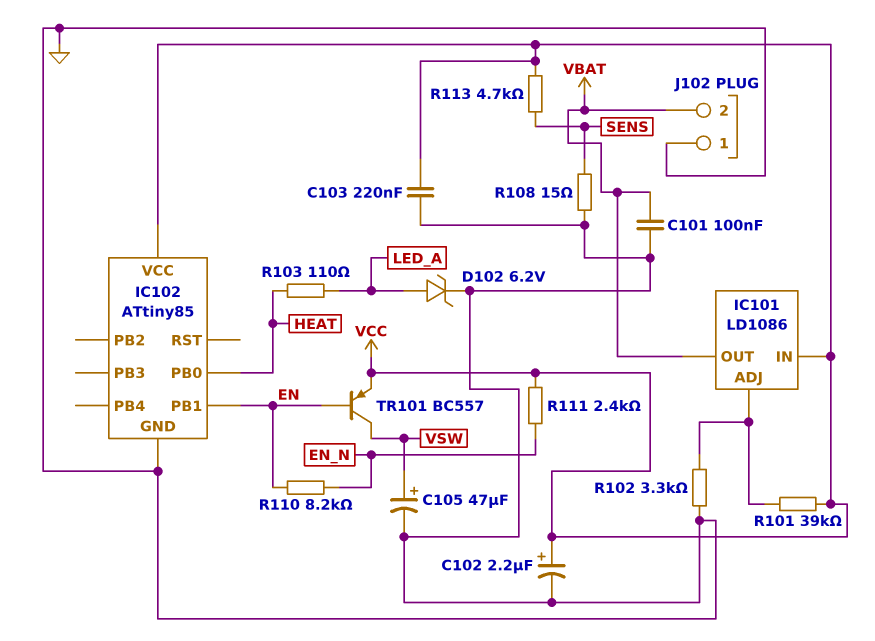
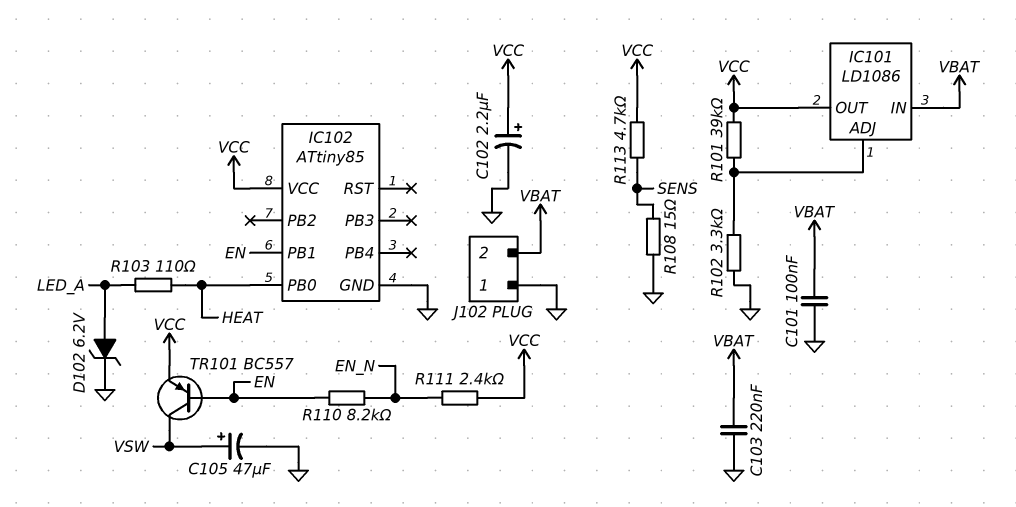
C103: 220nF (GND, VCC) -> 220nF (GND, VBAT)
IC101 pin IN: VCC -> VBAT
IC101 pin OUT: VBAT -> VCC

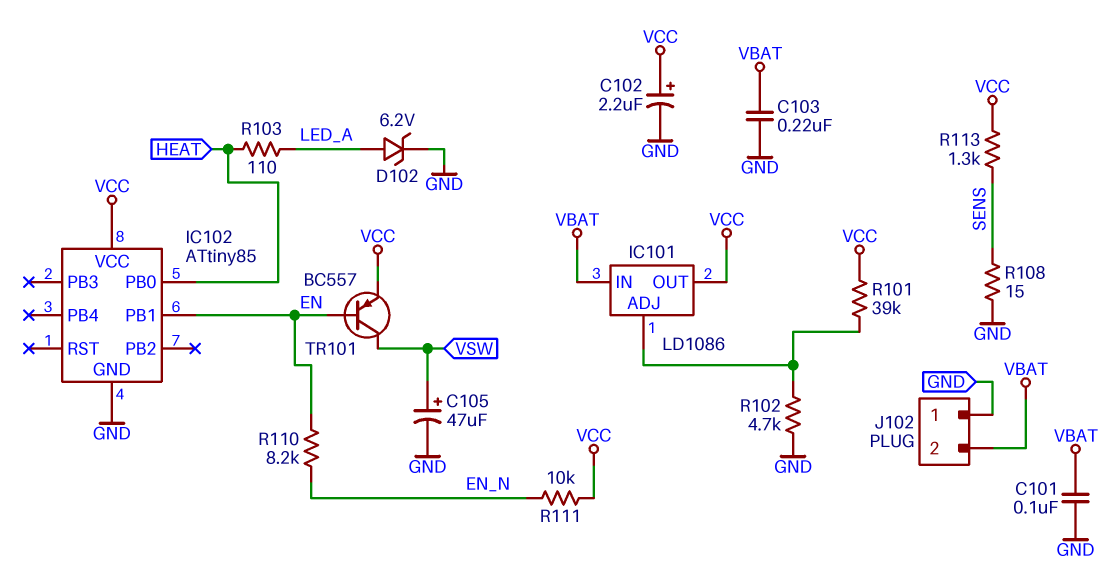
R102: 3.3k (GND, IC101/ADJ) -> 4.7k (GND, IC101/ADJ)
R111: 2.4k (EN_N, VCC) -> 10k (EN_N, VCC)
R113: 4.7k (SENS, VCC) -> 1.3k (SENS, VCC)

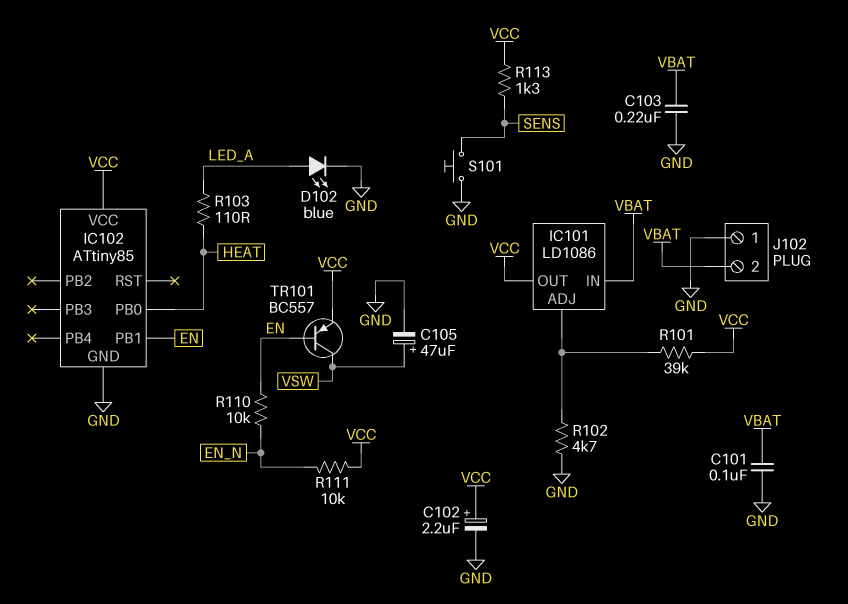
D102: zener 6.2V (A LED_A, K GND) -> LED blue (A LED_A, K GND)
R108: 15 (GND, SENS) -> none
R110: 8.2k (EN, EN_N) -> 10k (EN, EN_N)
S101: none -> button (GND, SENS)

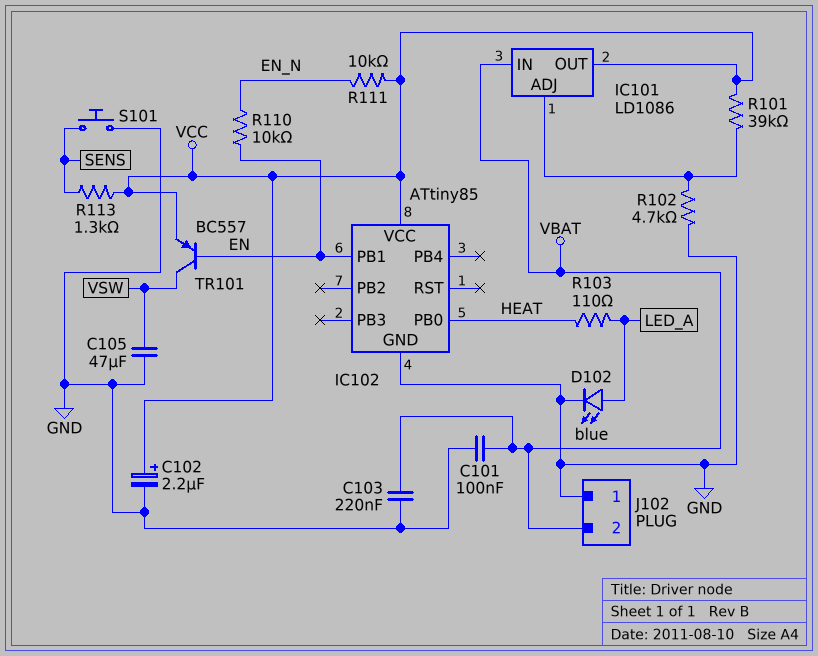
C105: 47uF (plus VSW, minus GND) -> 47uF (GND, VSW)

